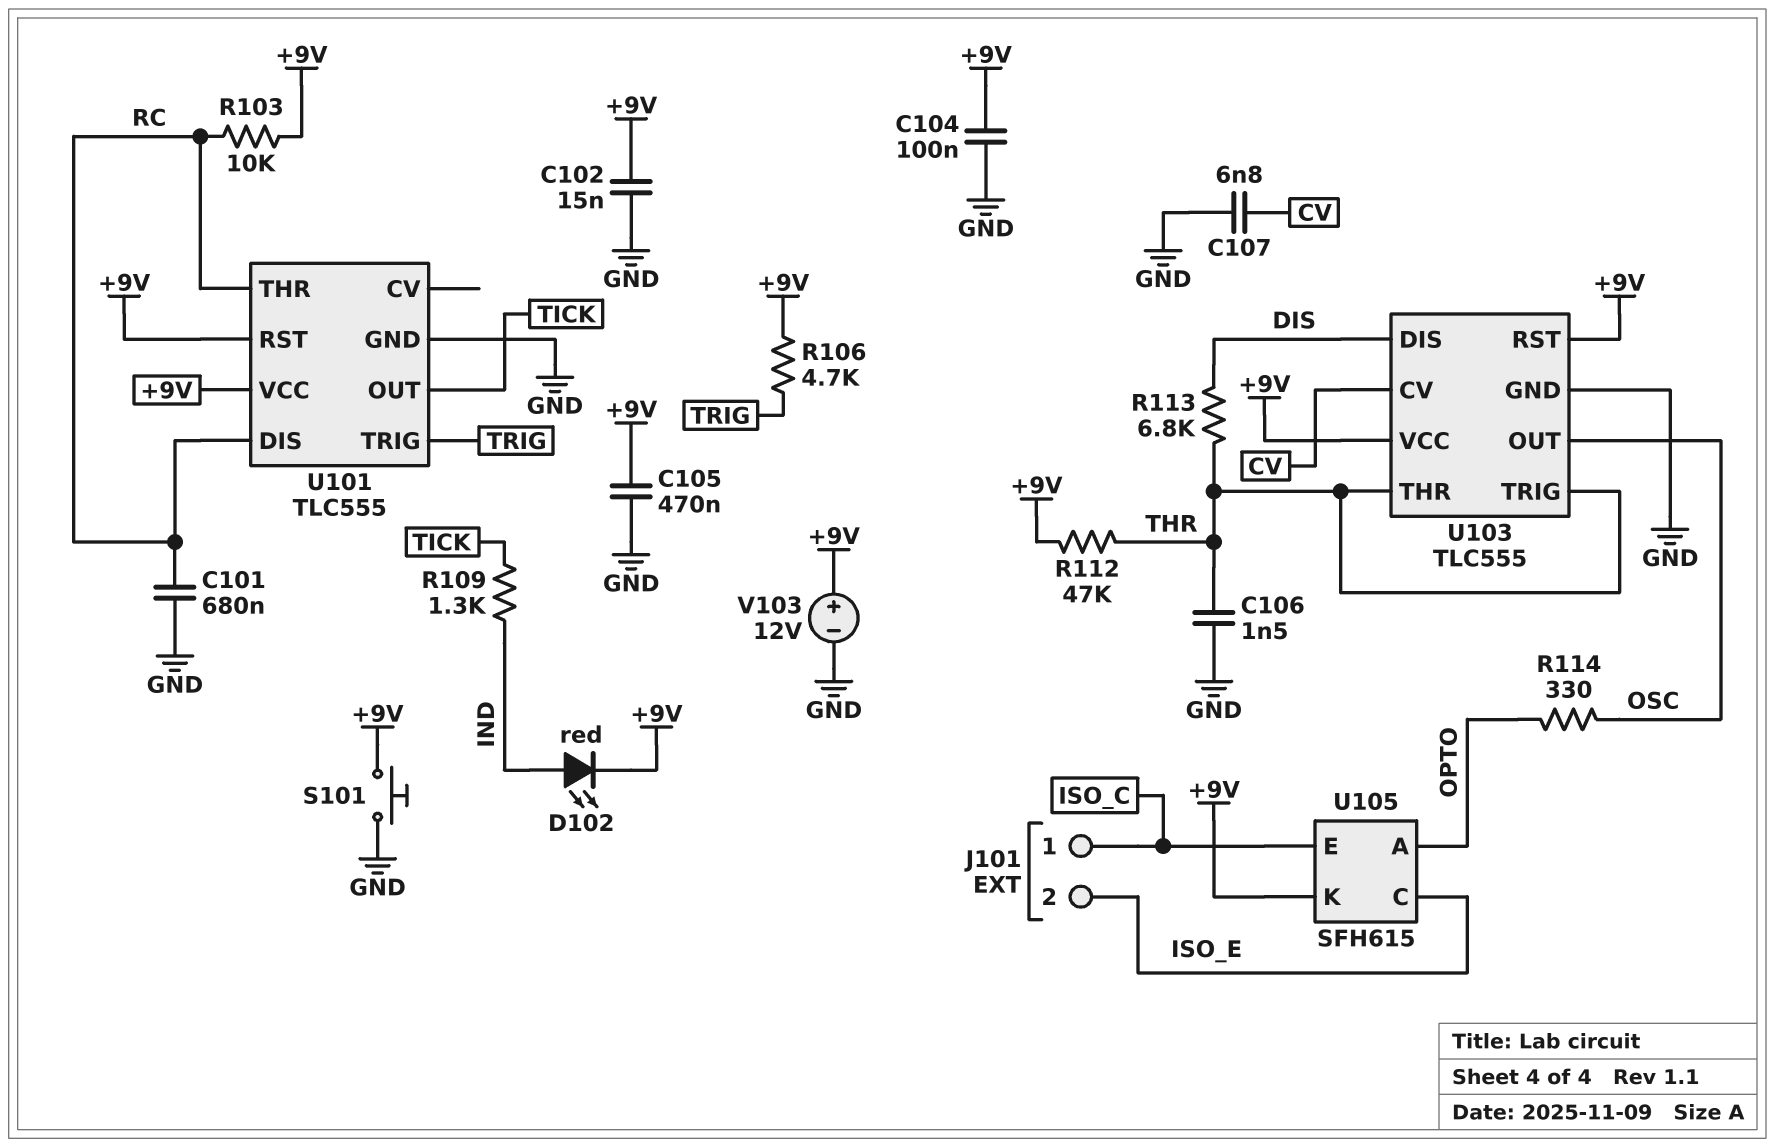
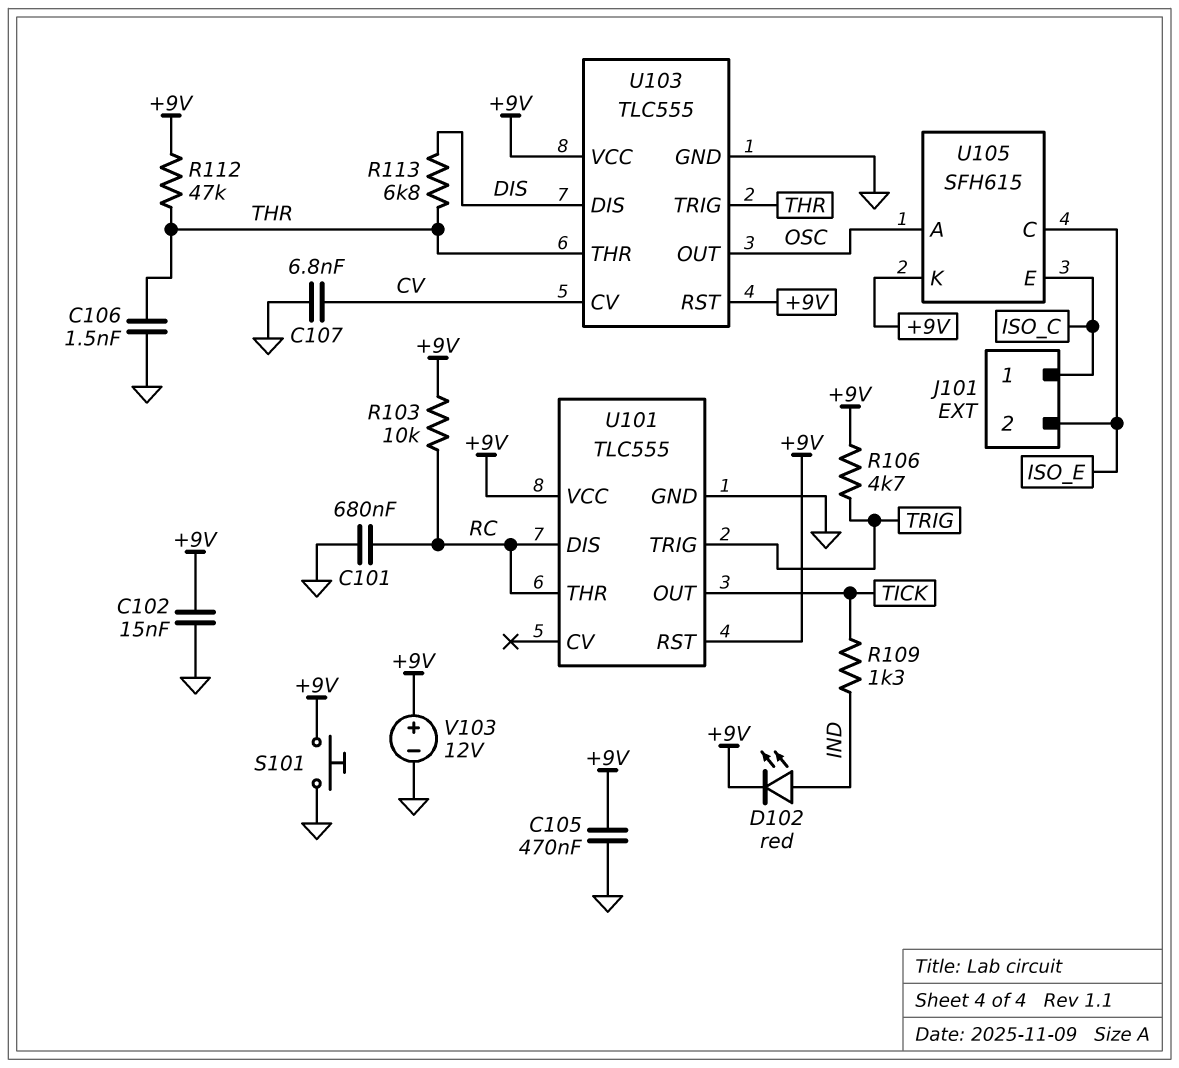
C104: 100nF (+9V, GND) -> none
R114: 330 (OPTO, OSC) -> none
U105 pin A: OPTO -> OSC

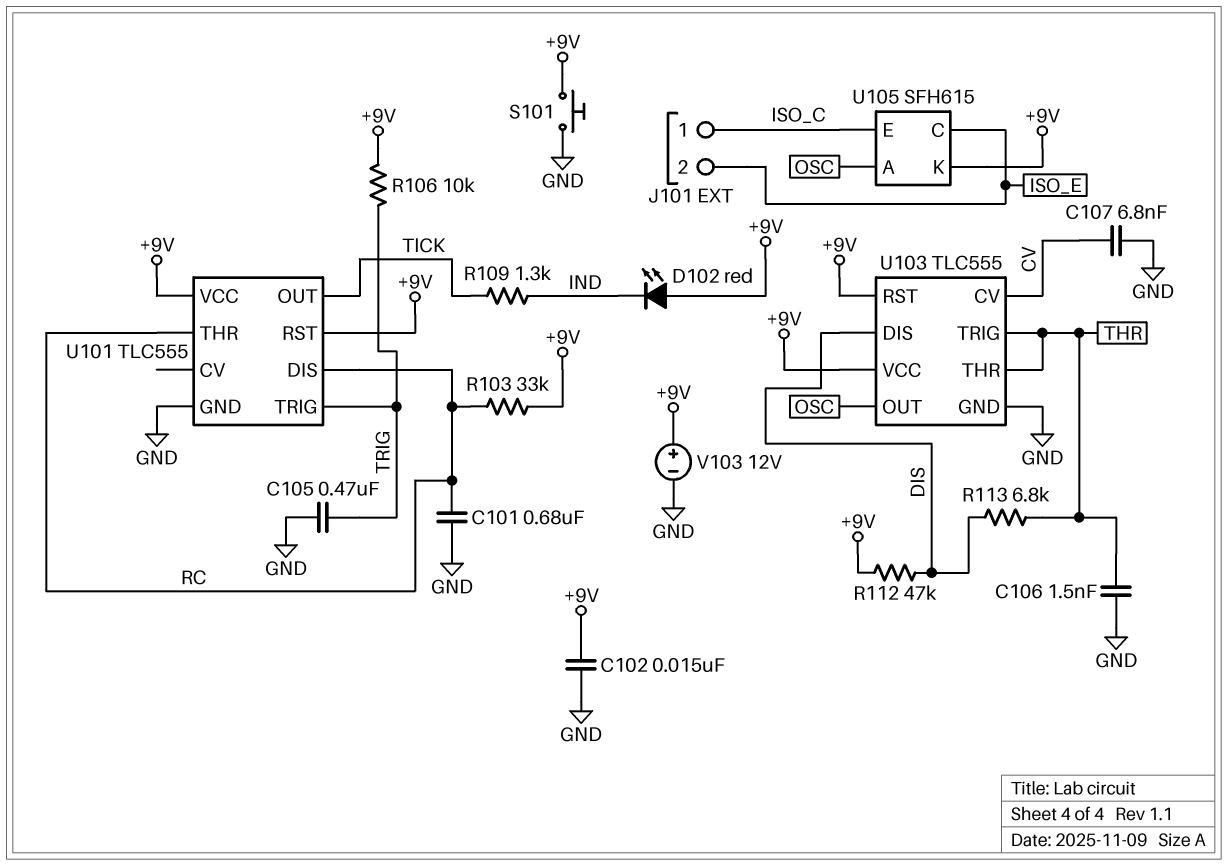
C105: 470nF (+9V, GND) -> 470nF (GND, TRIG)
D102: LED red (A IND, K +9V) -> LED red (A +9V, K IND)
R103: 10k (+9V, RC) -> 33k (+9V, RC)
R106: 4.7k (+9V, TRIG) -> 10k (+9V, TRIG)
R112: 47k (+9V, THR) -> 47k (+9V, DIS)

